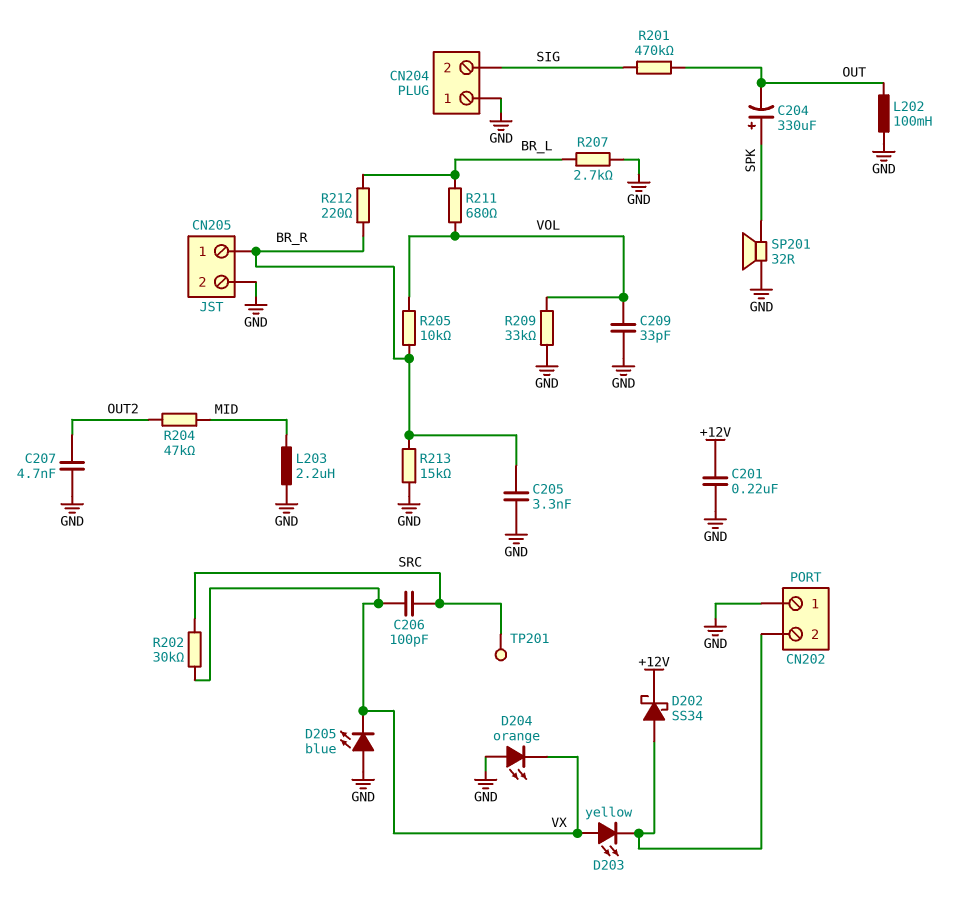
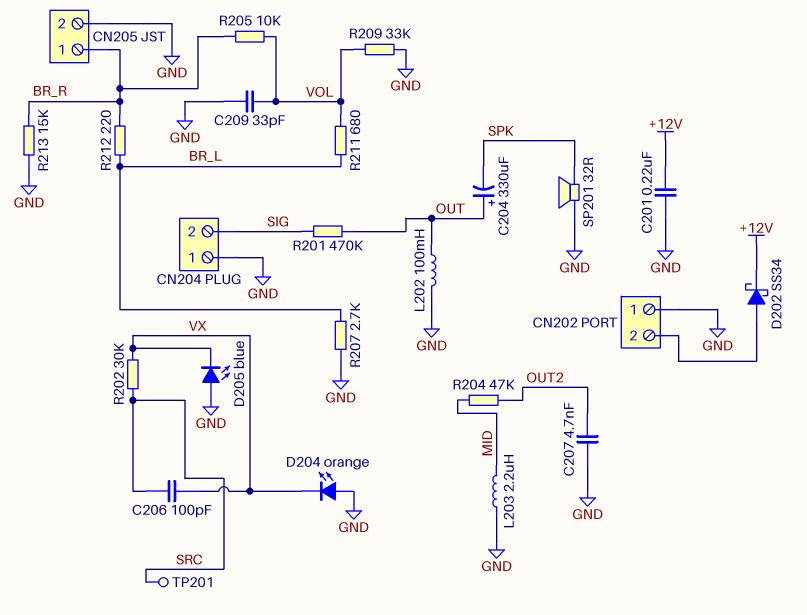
C204: 330uF (plus SPK, minus OUT) -> 330uF (plus OUT, minus SPK)
C205: 3.3nF (BR_R, GND) -> none
D203: LED yellow (A VX, K CN202/2) -> none

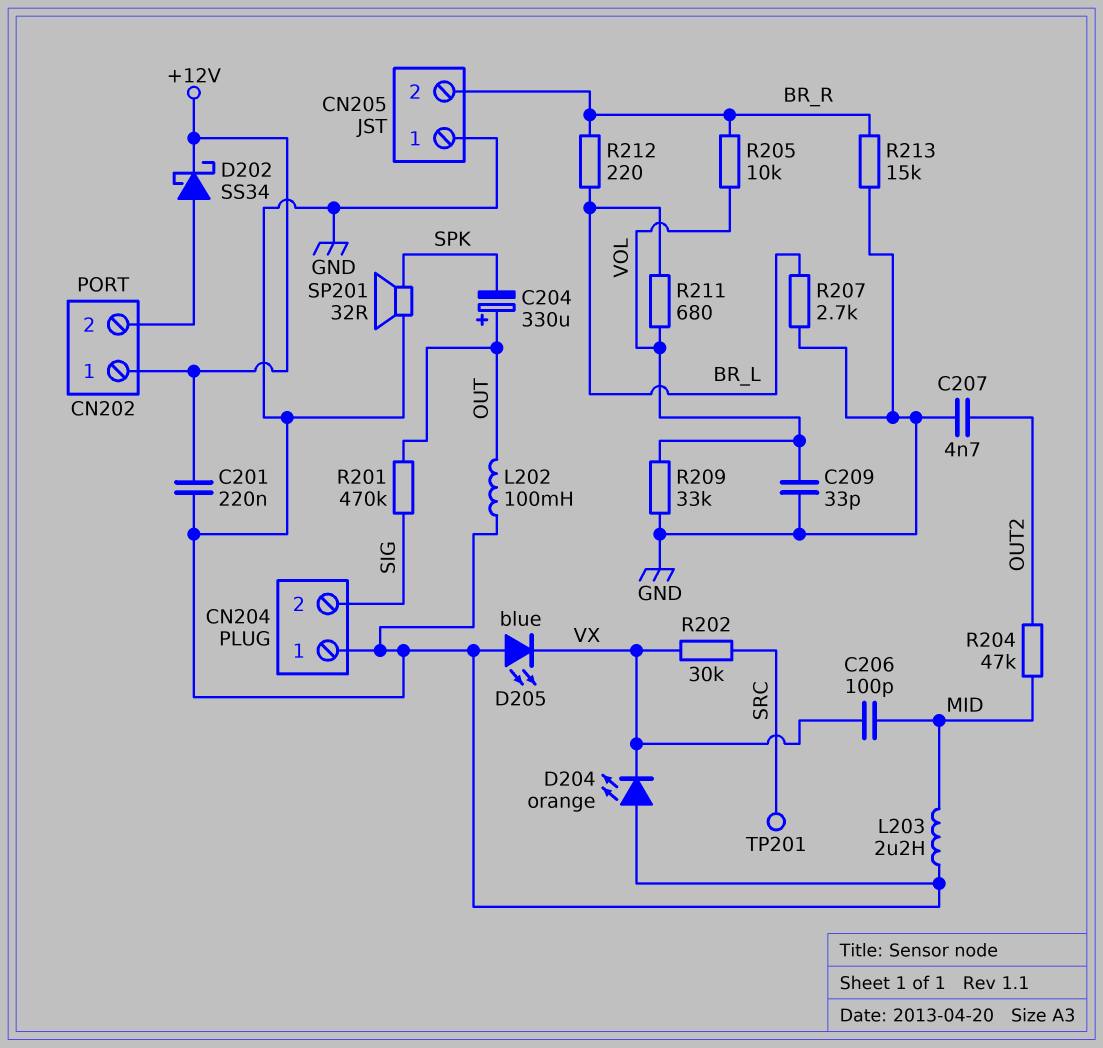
C206: 100pF (SRC, VX) -> 100pF (MID, VX)
CN202 pin 1: GND -> +12V
CN205 pin 1: BR_R -> GND
CN205 pin 2: GND -> BR_R

